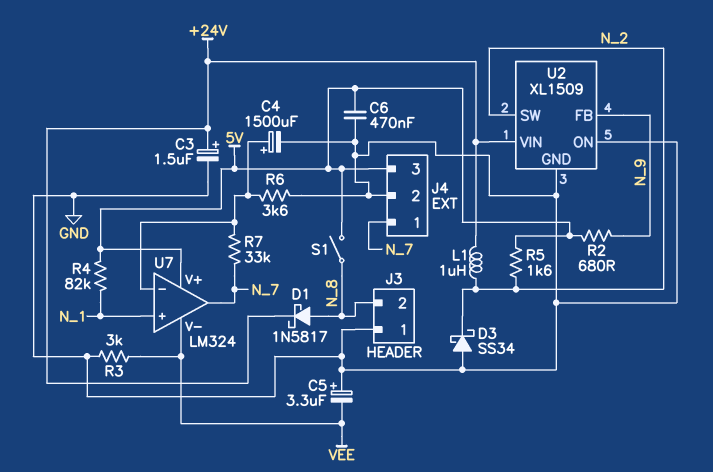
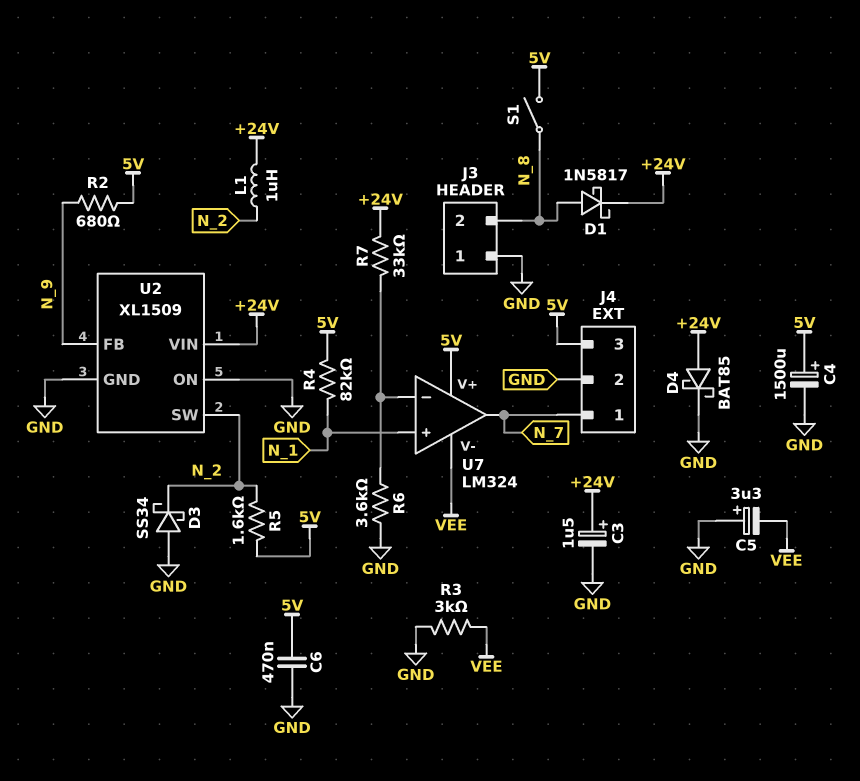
C4: 1500uF (plus U7/in-, minus GND) -> 1500uF (plus 5V, minus GND)
D4: none -> schottky BAT85 (A +24V, K GND)
R7: 33k (N_7, U7/in-) -> 33k (+24V, U7/in-)

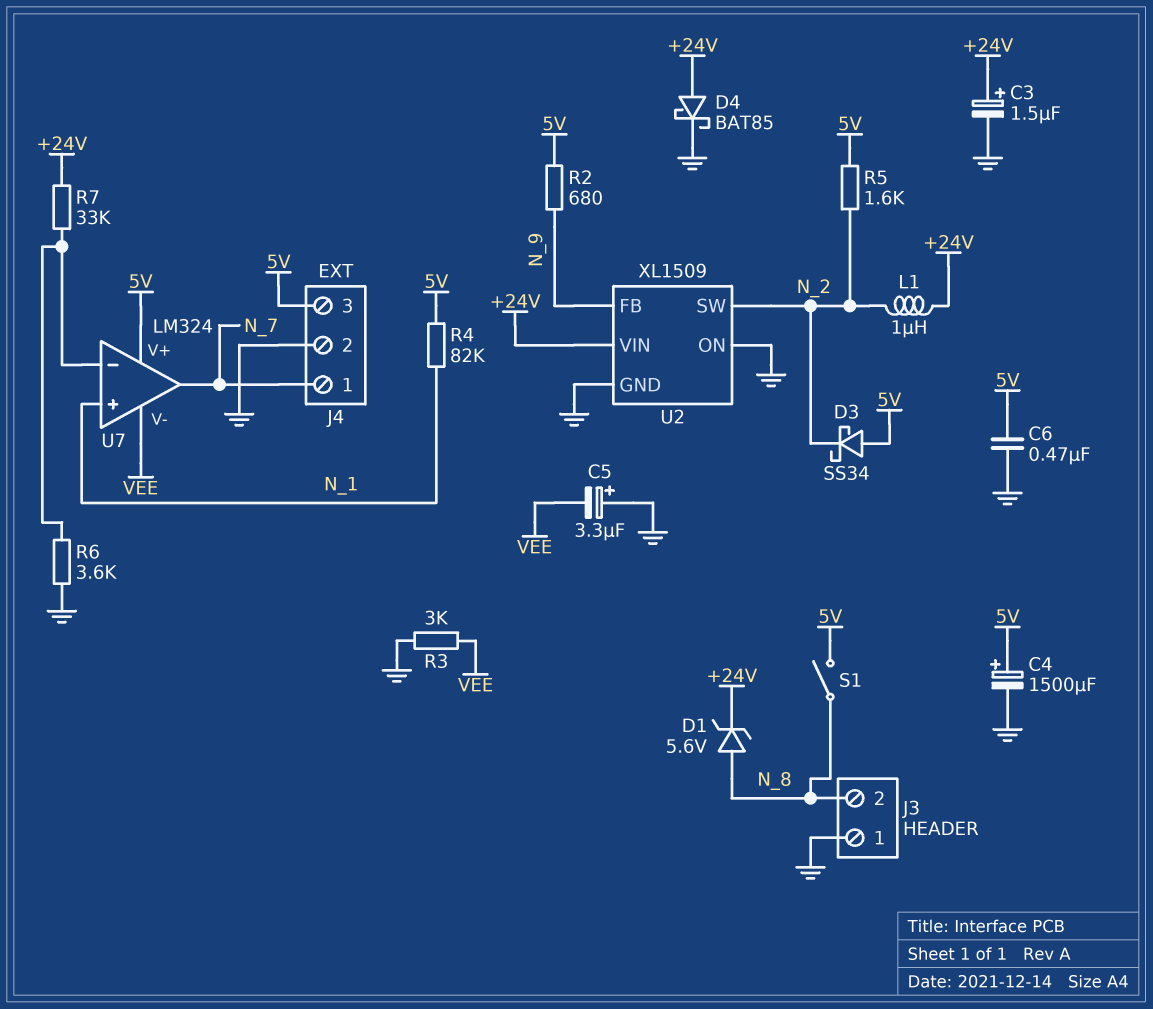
D1: schottky 1N5817 (A N_8, K +24V) -> zener 5.6V (A N_8, K +24V)
D3: schottky SS34 (A GND, K N_2) -> schottky SS34 (A 5V, K N_2)

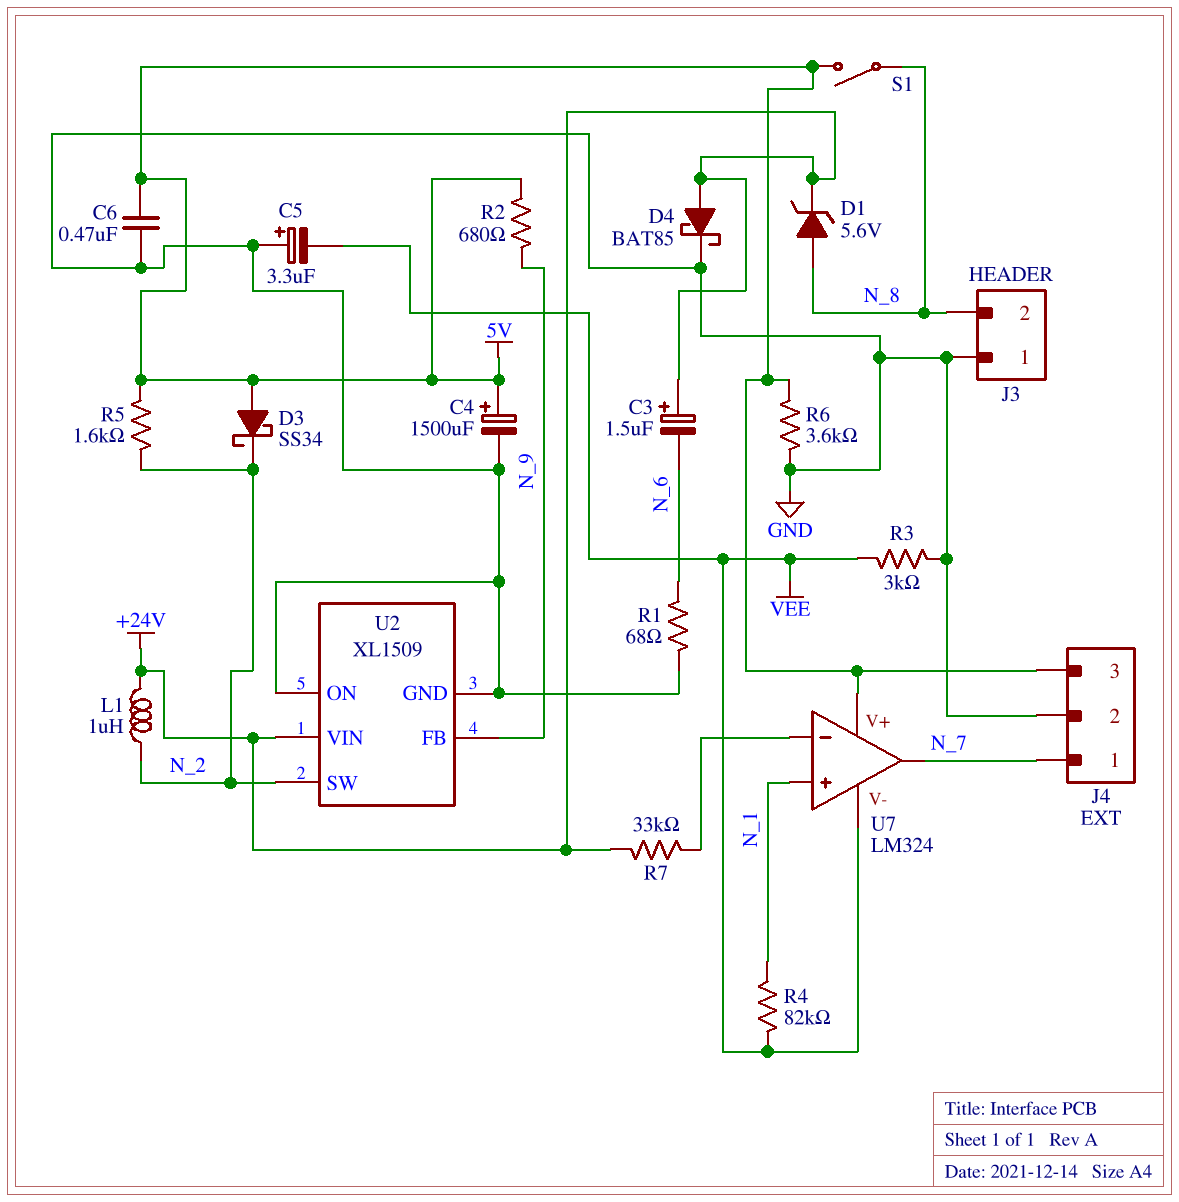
C3: 1.5uF (plus +24V, minus GND) -> 1.5uF (plus +24V, minus N_6)
R1: none -> 68 (GND, N_6)
R4: 82k (5V, N_1) -> 82k (N_1, VEE)
R6: 3.6k (GND, U7/in-) -> 3.6k (5V, GND)

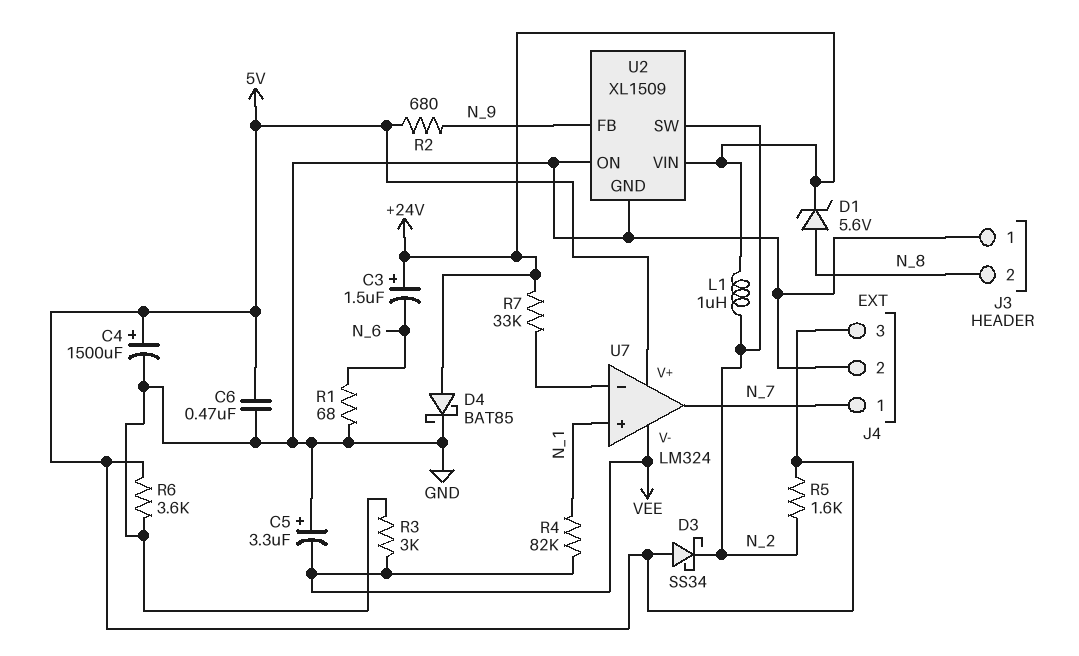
S1: switch (5V, N_8) -> none

